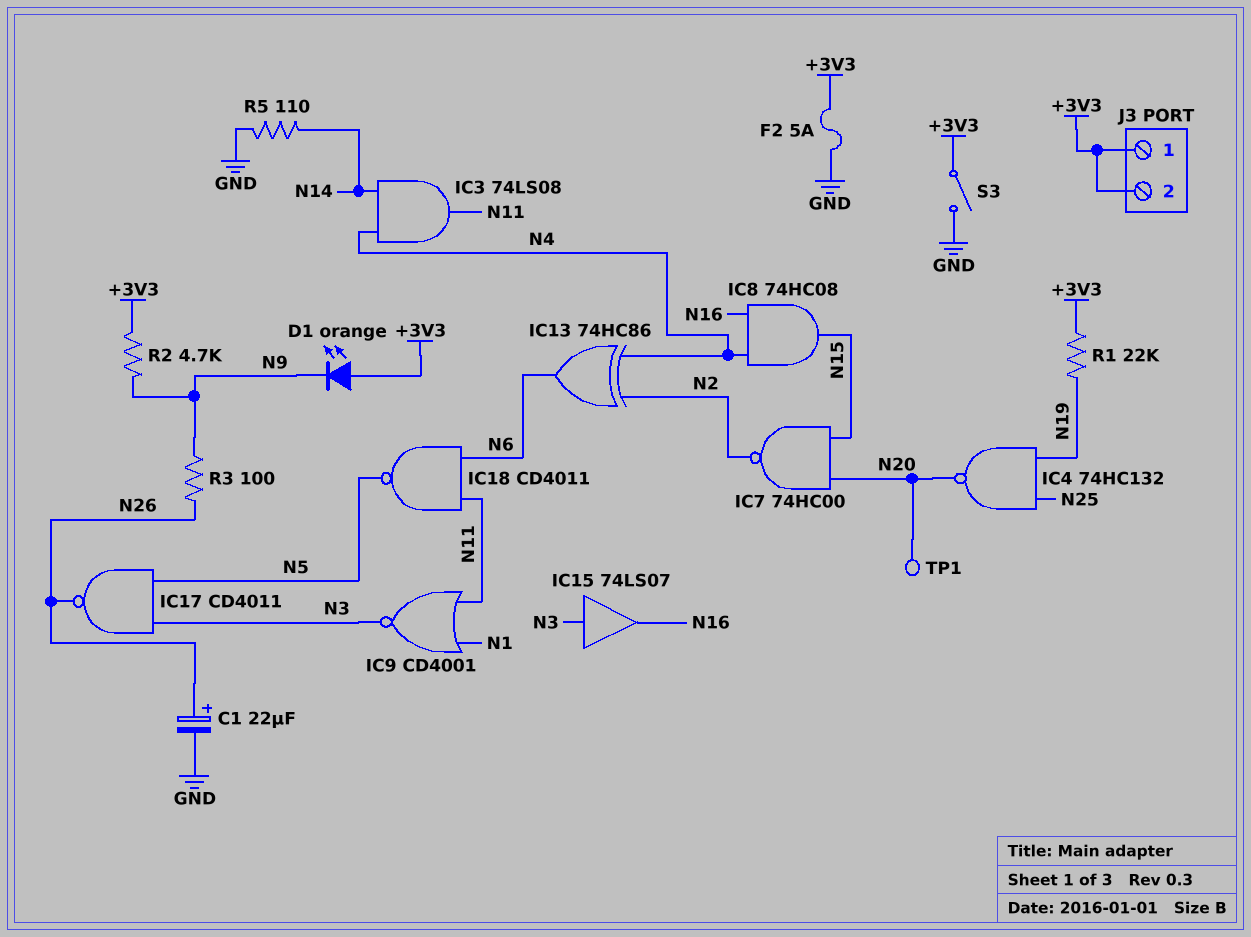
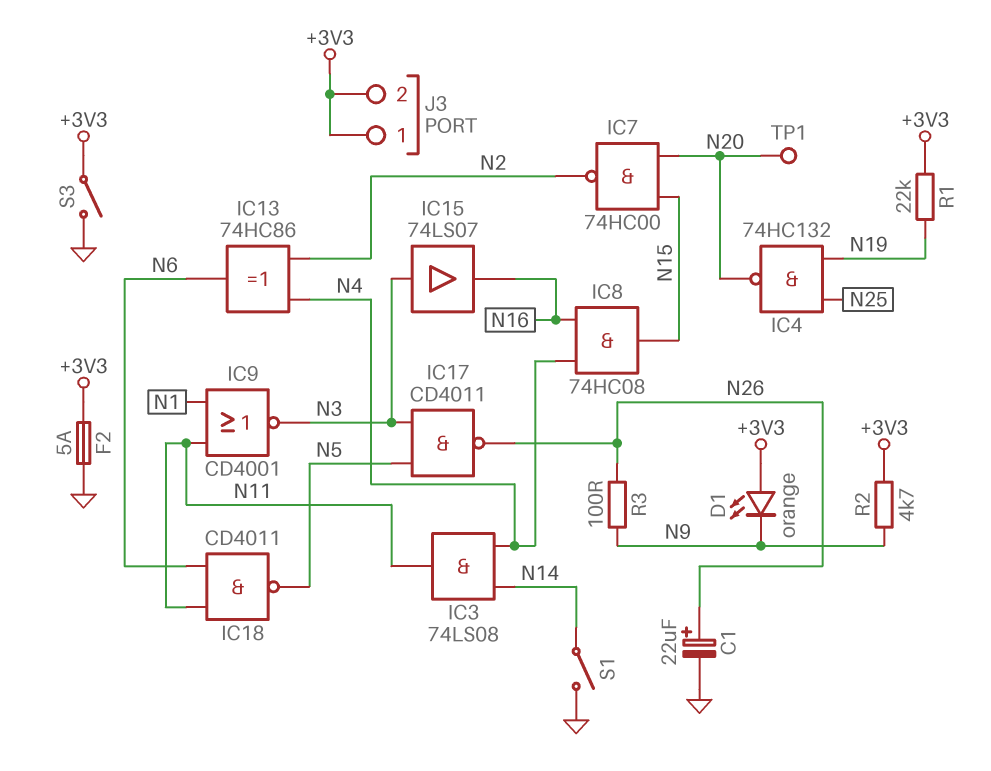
R5: 110 (GND, N14) -> none
S1: none -> switch (GND, N14)

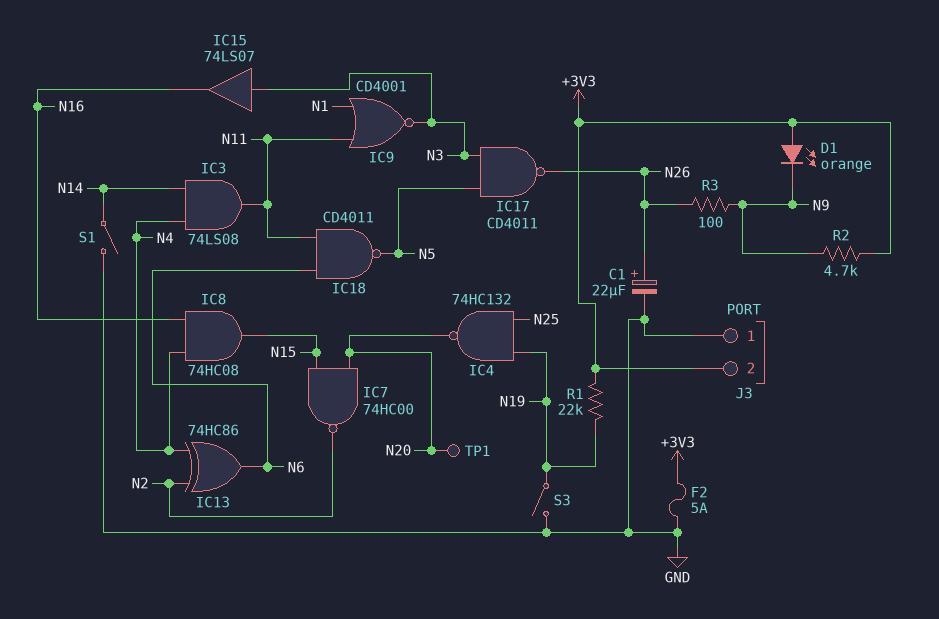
J3 pin 1: +3V3 -> GND
S3: switch (+3V3, GND) -> switch (GND, N19)

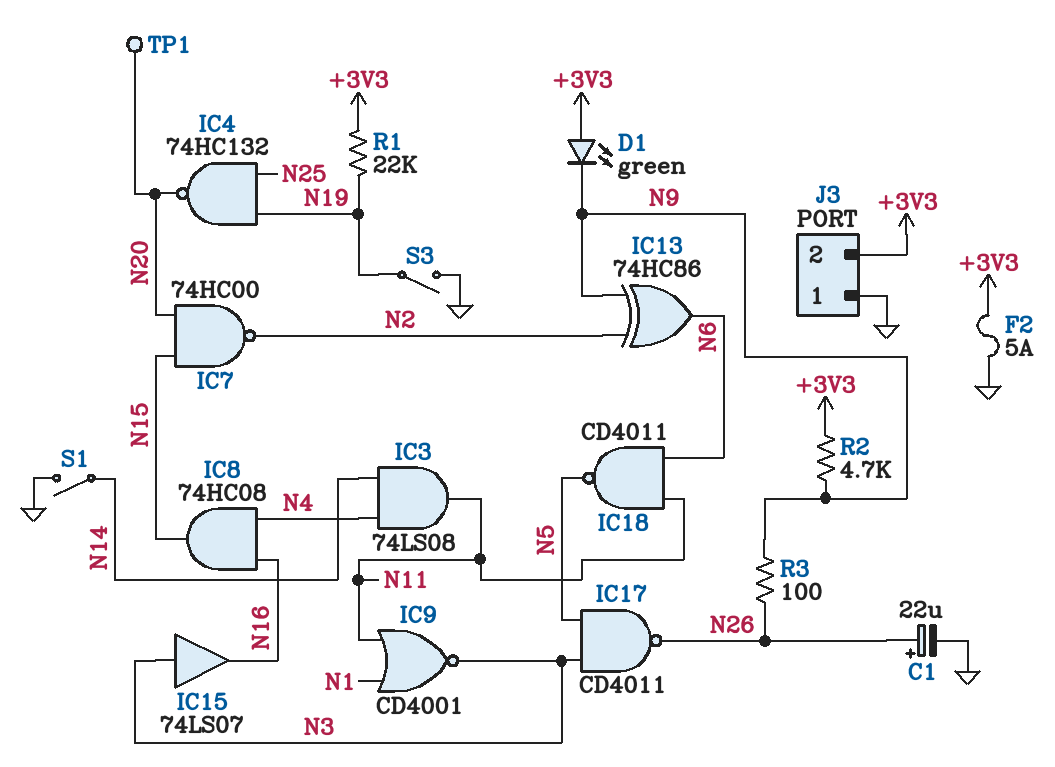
D1: LED orange (A +3V3, K N9) -> LED green (A +3V3, K N9)
IC13: XOR 74HC86 (in N2, in N4, out N6) -> XOR 74HC86 (in N2, in N9, out N6)

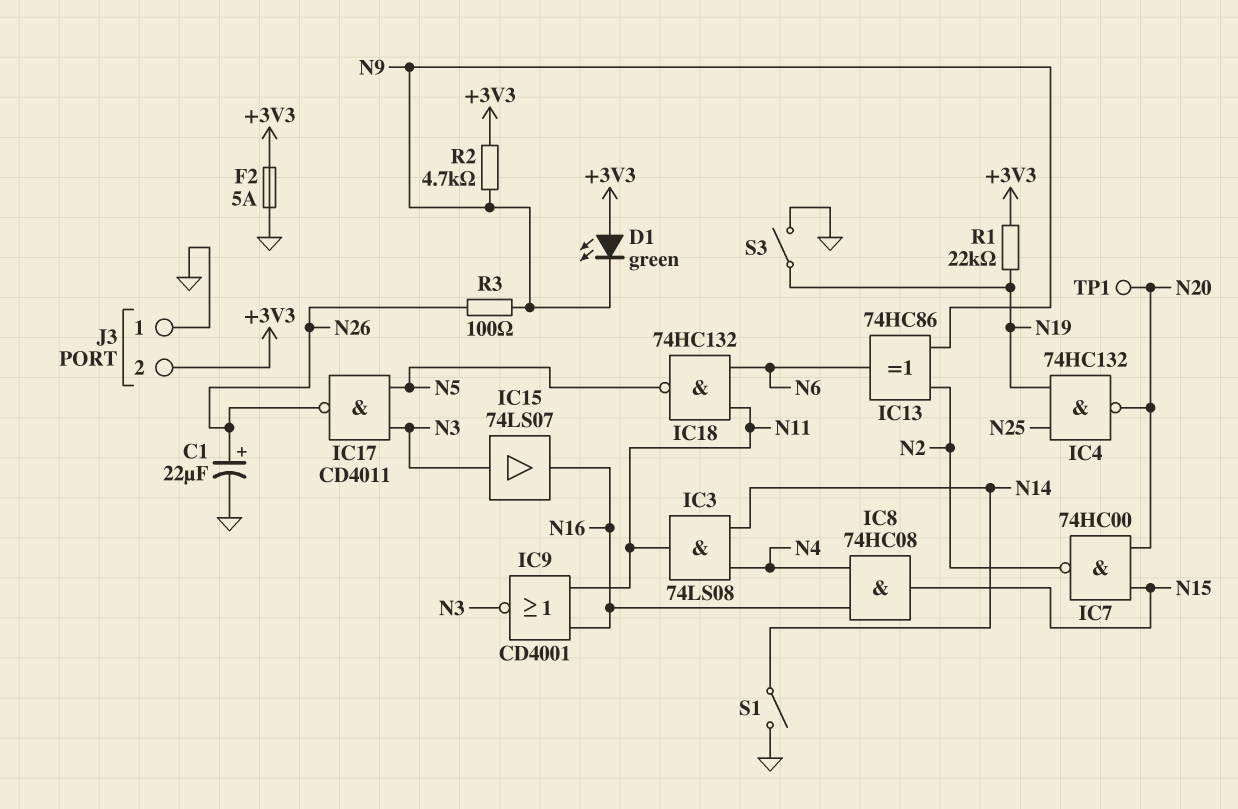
IC9: NOR CD4001 (in N1, in N11, out N3) -> NOR CD4001 (in N11, in N16, out N3)
IC18: NAND CD4011 (in N6, in N11, out N5) -> NAND 74HC132 (in N6, in N11, out N5)

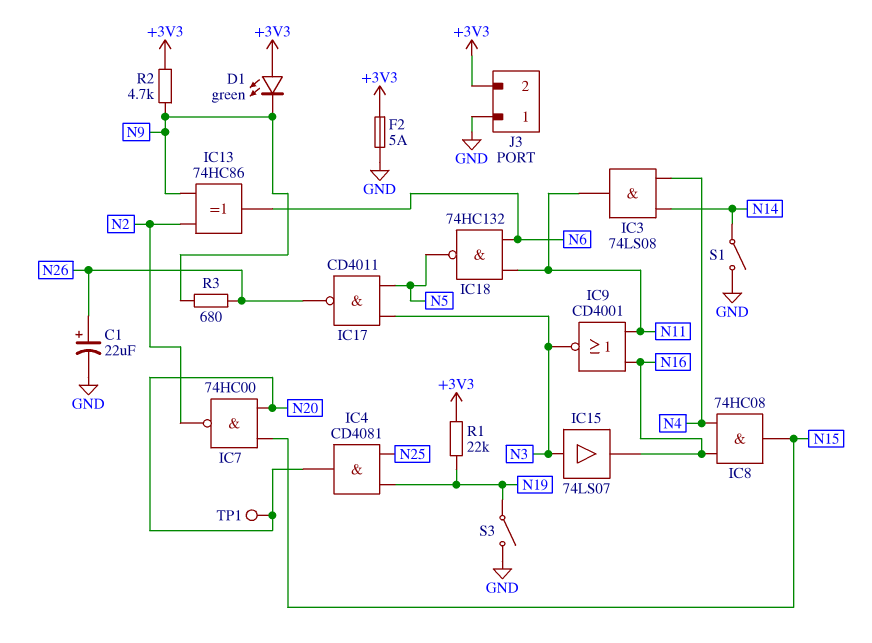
IC4: NAND 74HC132 (in N19, in N25, out N20) -> AND CD4081 (in N19, in N25, out N20)
R3: 100 (N9, N26) -> 680 (N9, N26)

